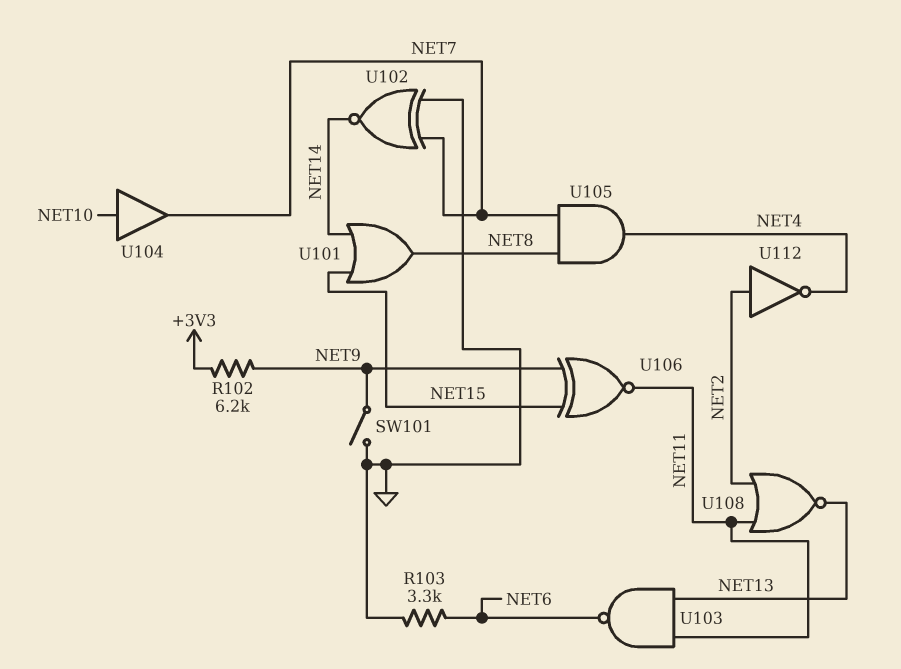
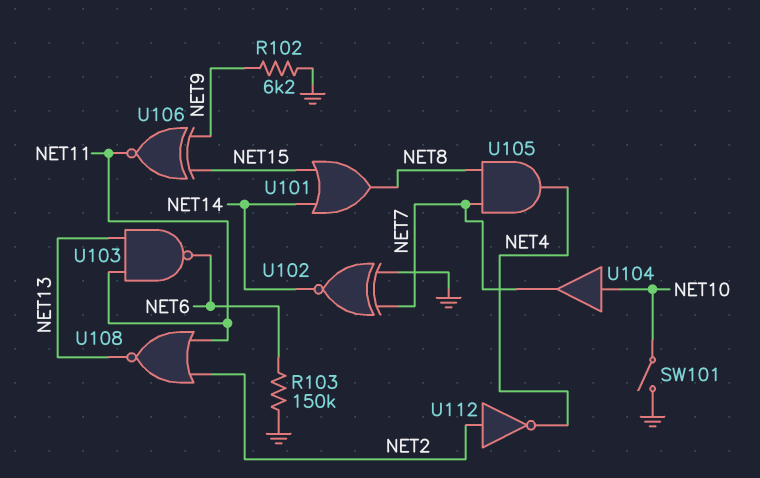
R102: 6.2k (+3V3, NET9) -> 6.2k (GND, NET9)
R103: 3.3k (GND, NET6) -> 150k (GND, NET6)
SW101: switch (GND, NET9) -> switch (GND, NET10)

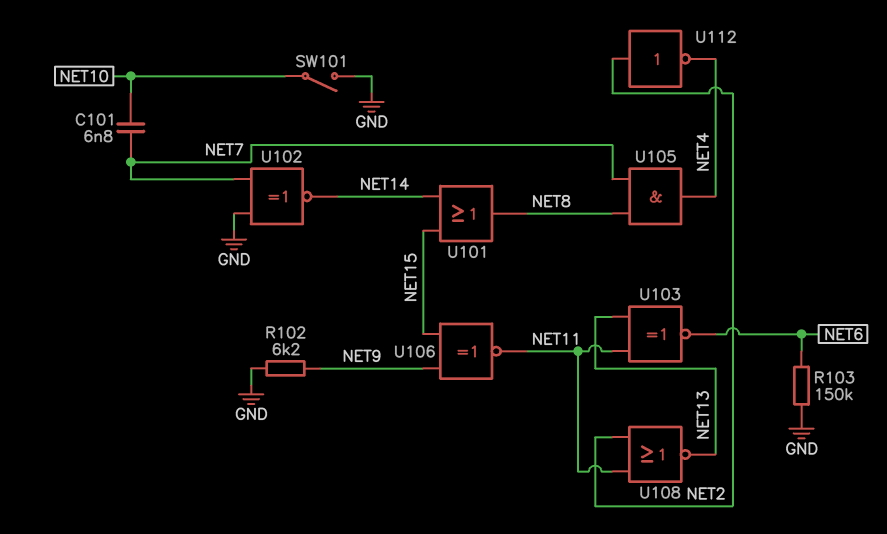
C101: none -> 6.8nF (NET7, NET10)
U103: NAND (in NET11, in NET13, out NET6) -> XNOR (in NET11, in NET13, out NET6)
U104: buffer (in NET10, out NET7) -> none

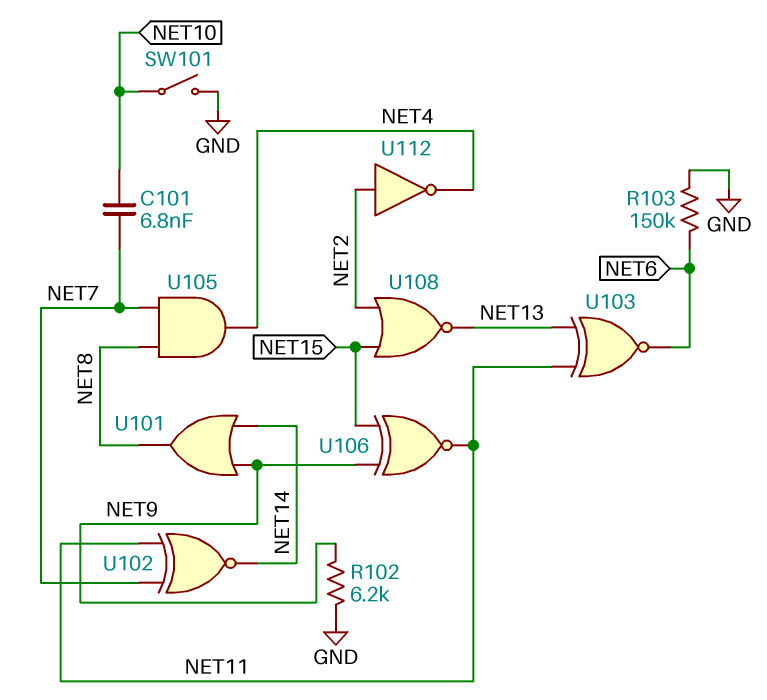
U101: OR (in NET14, in NET15, out NET8) -> OR (in NET9, in NET14, out NET8)
U102: XNOR (in GND, in NET7, out NET14) -> XNOR (in NET7, in NET11, out NET14)
U108: NOR (in NET2, in NET11, out NET13) -> NOR (in NET2, in NET15, out NET13)

